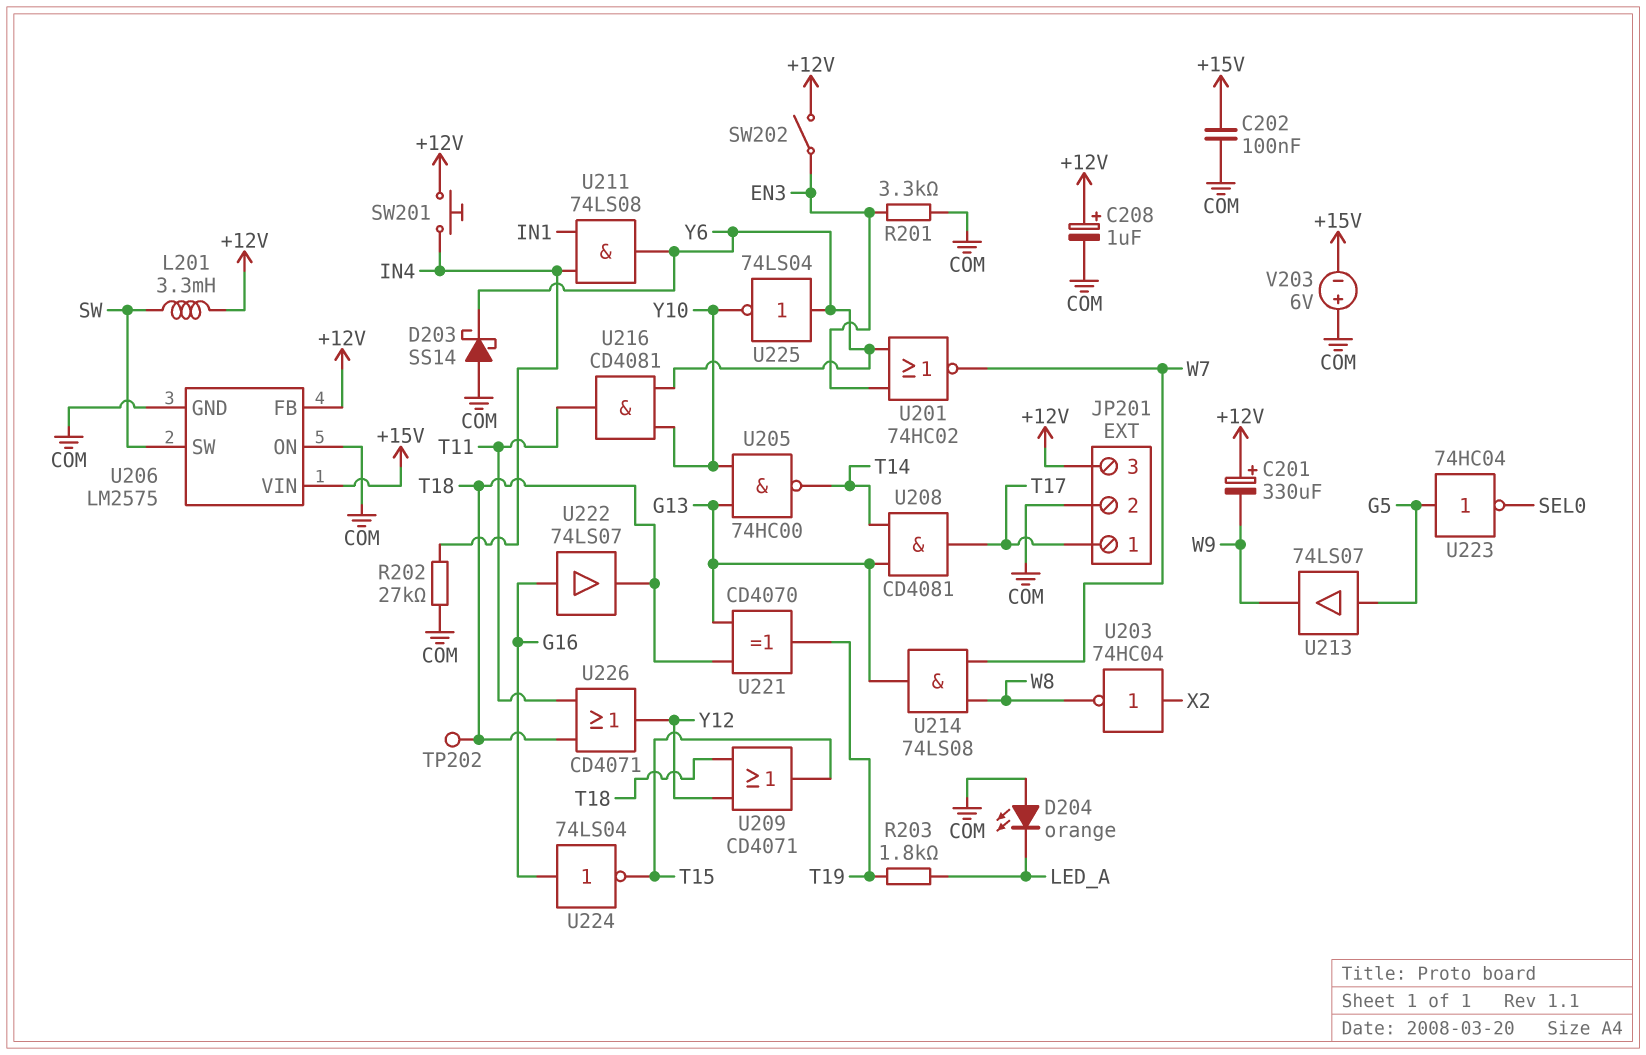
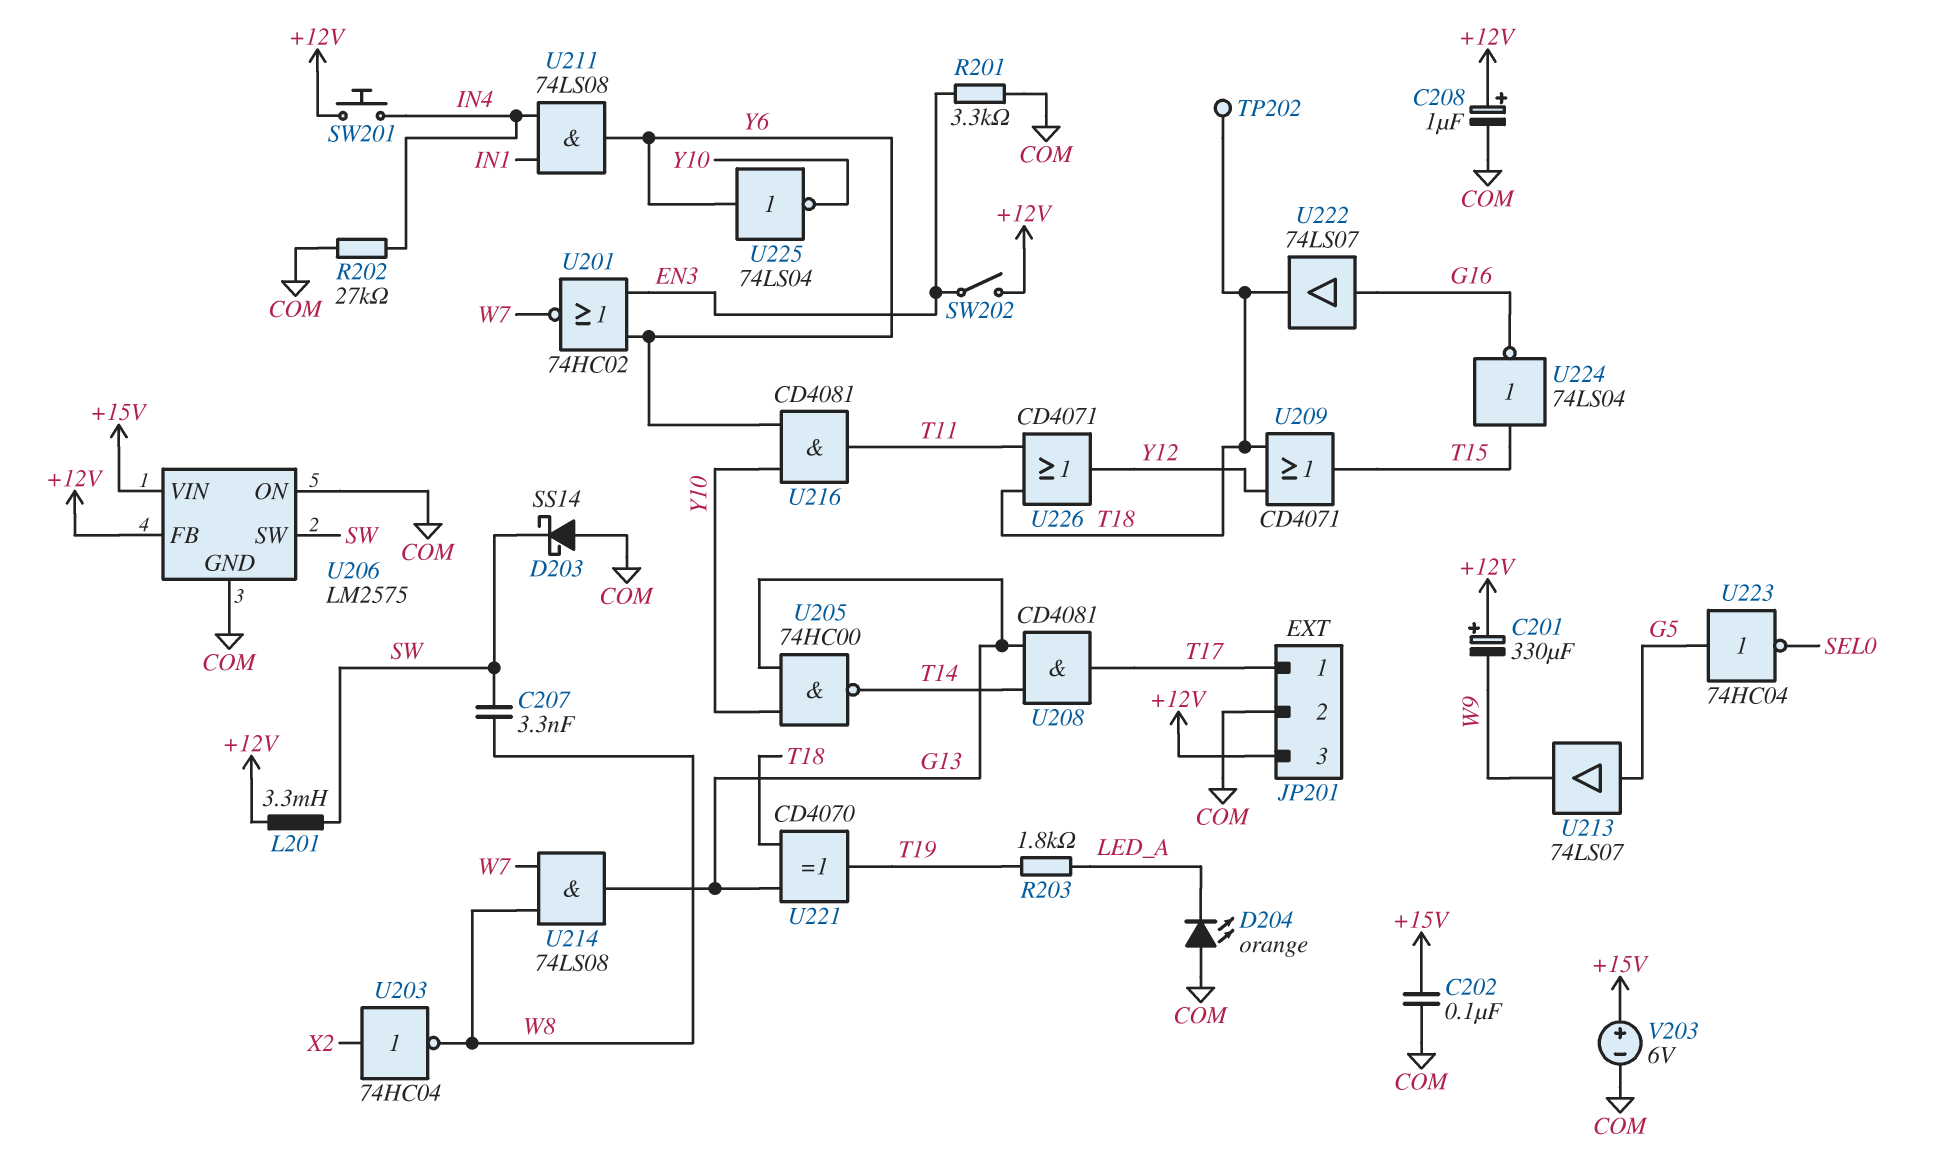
C207: none -> 3.3nF (SW, W8)
D203: schottky SS14 (A COM, K Y6) -> schottky SS14 (A COM, K SW)
U224: NOT 74LS04 (in G16, out T15) -> NOT 74LS04 (in T15, out G16)
V203: 6V (plus COM, minus +15V) -> 6V (plus +15V, minus COM)

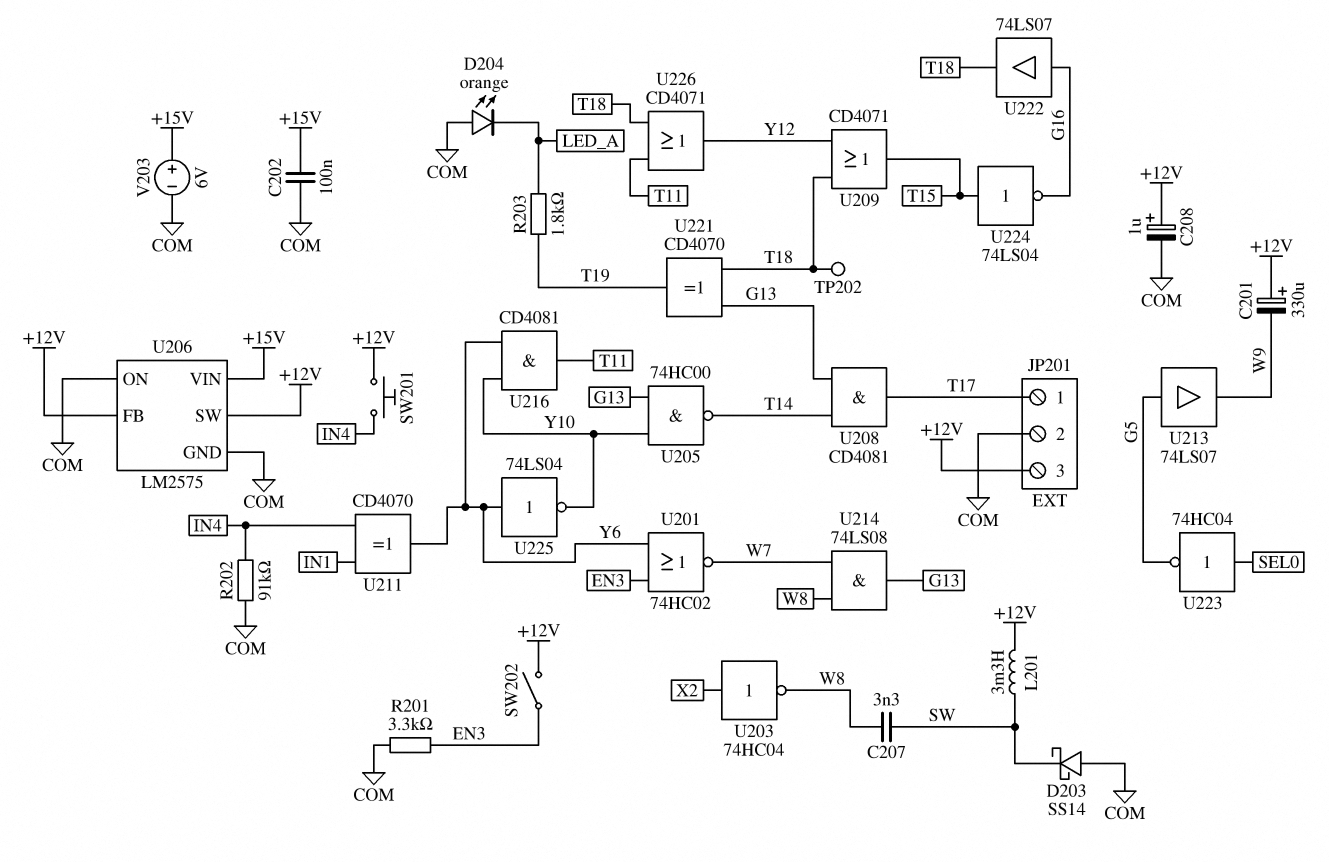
R202: 27k (COM, IN4) -> 91k (COM, IN4)
U206 pin SW: SW -> +12V
U211: AND 74LS08 (in IN1, in IN4, out Y6) -> XOR CD4070 (in IN1, in IN4, out Y6)
U223: NOT 74HC04 (in G5, out SEL0) -> NOT 74HC04 (in SEL0, out G5)

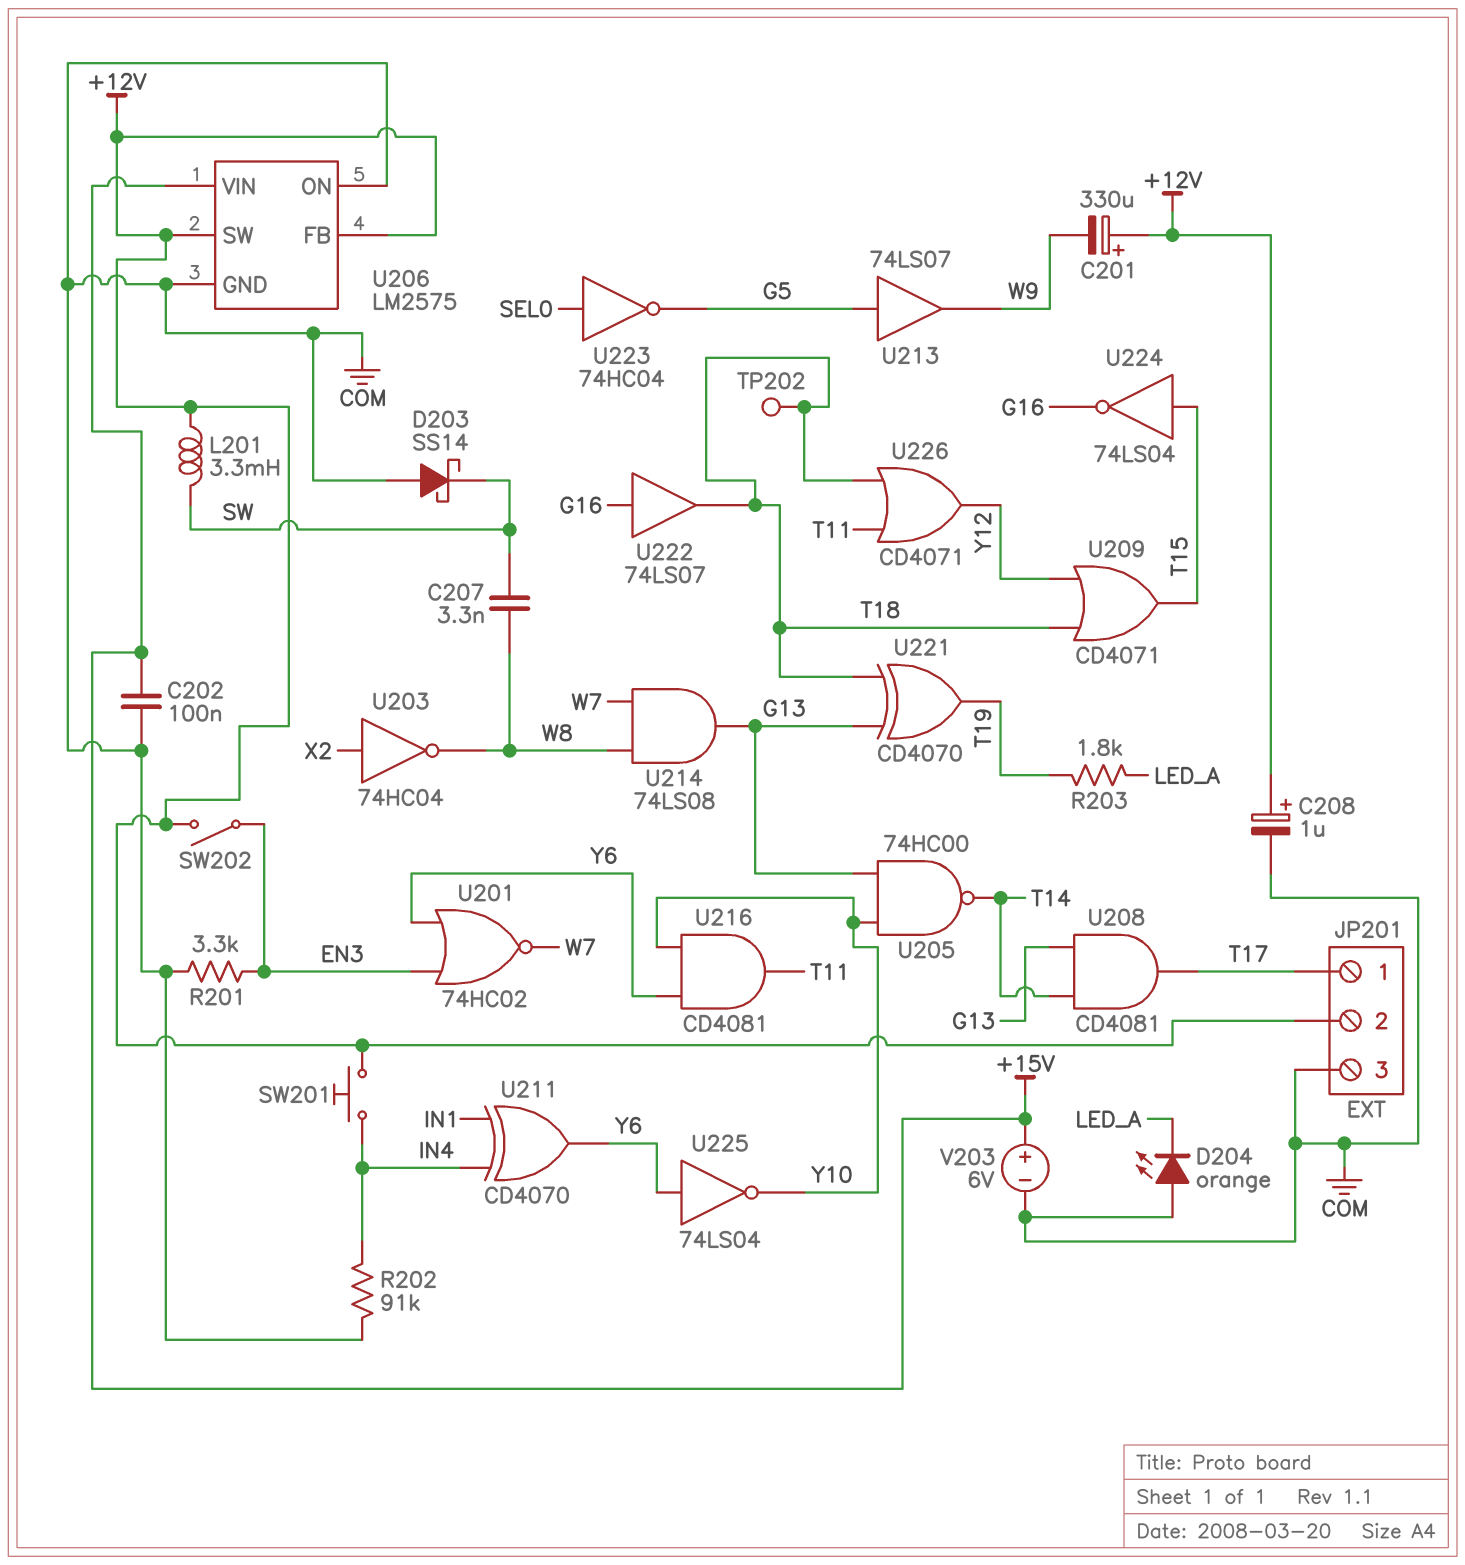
JP201 pin 2: COM -> +12V
JP201 pin 3: +12V -> COM

